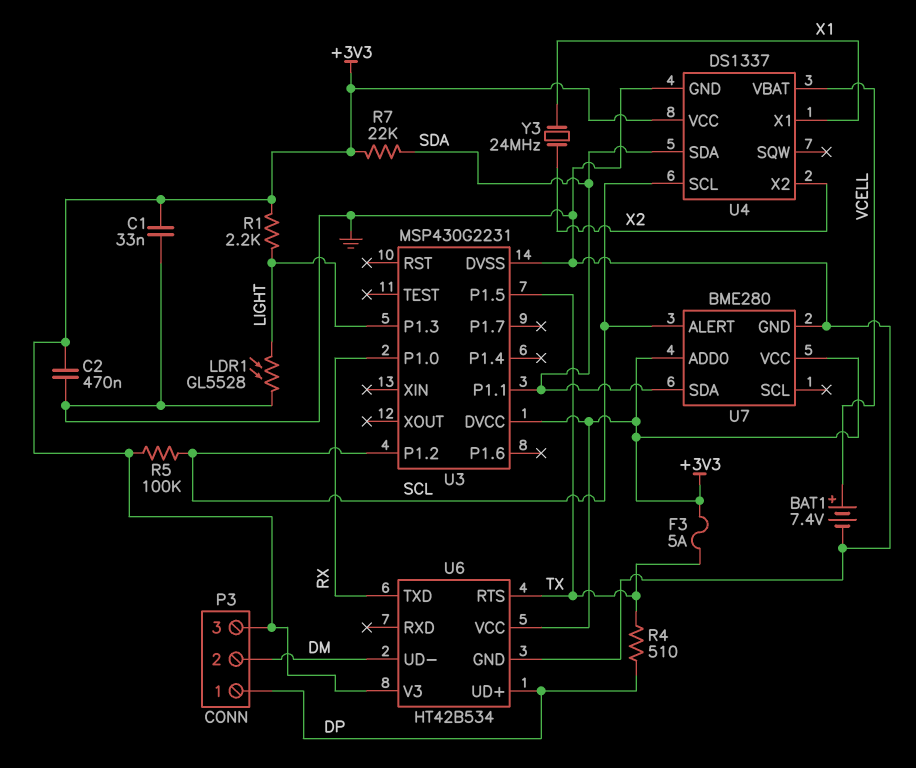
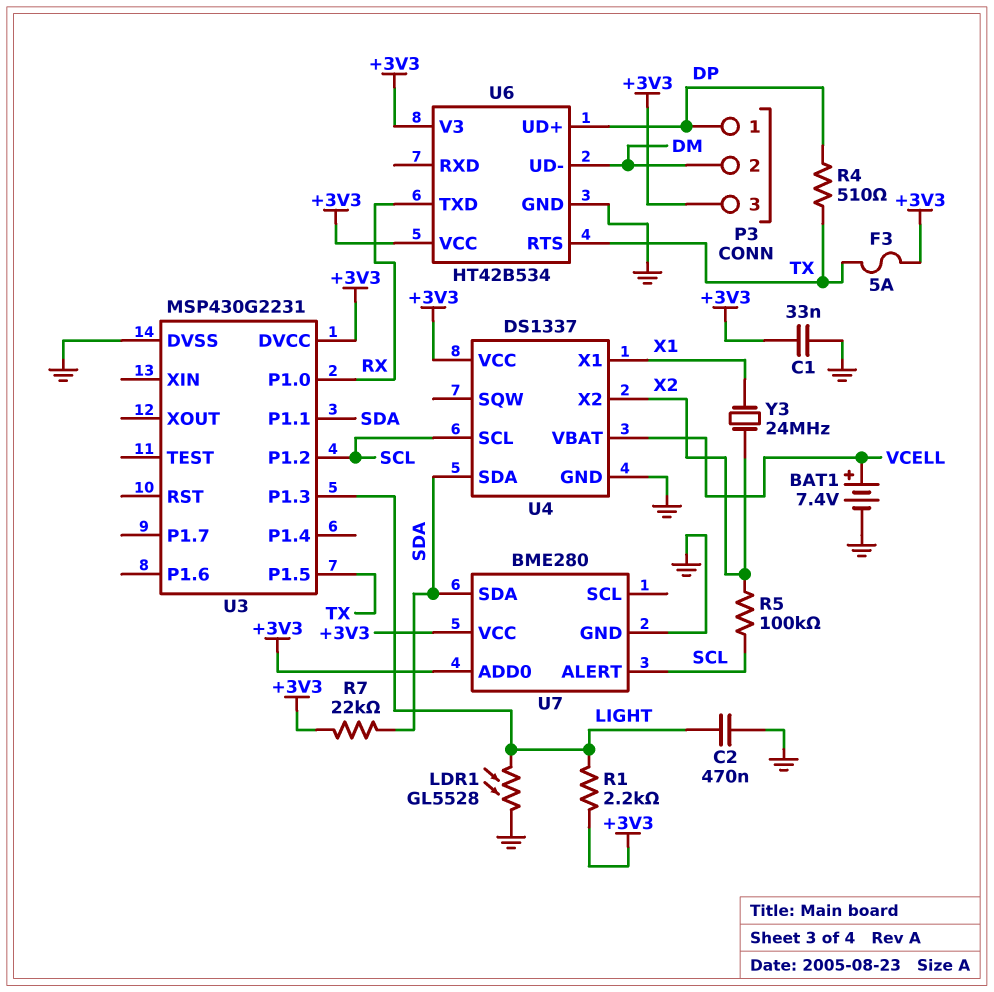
C2: 470nF (+3V3, GND) -> 470nF (GND, LIGHT)
R5: 100k (+3V3, SCL) -> 100k (SCL, X2)

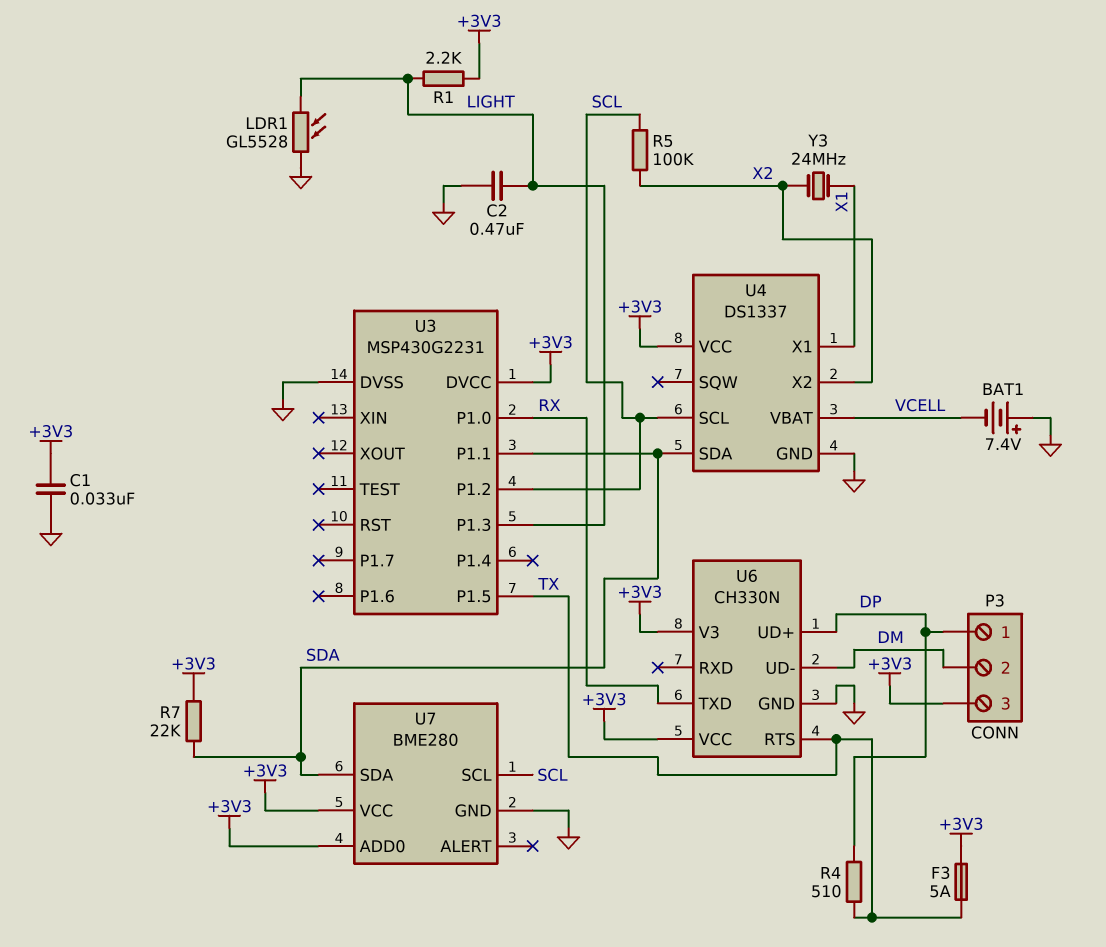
BAT1: 7.4V (plus VCELL, minus GND) -> 7.4V (plus GND, minus VCELL)
U6: HT42B534 -> CH330N
U7 pin ALERT: SCL -> none
U7 pin SCL: none -> SCL

